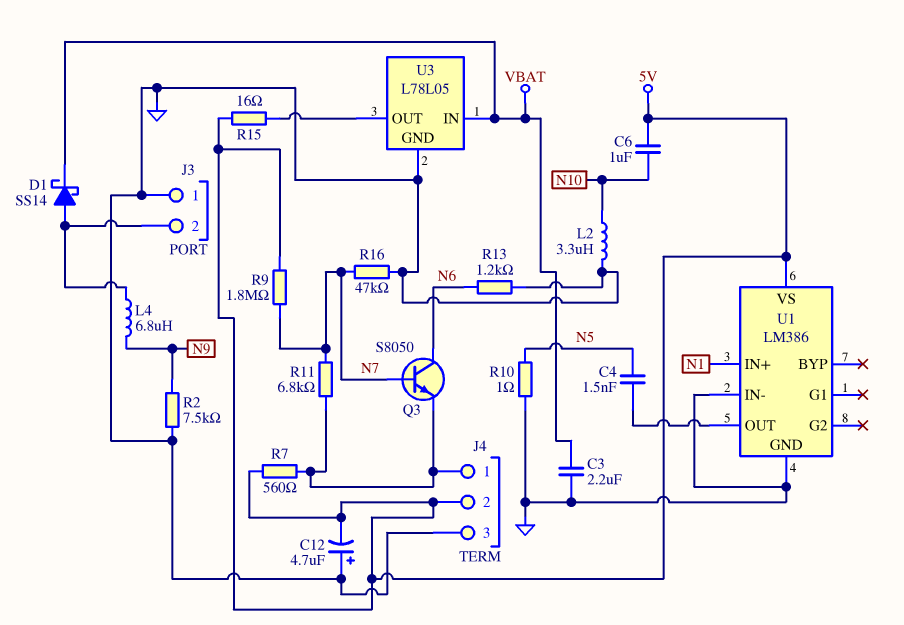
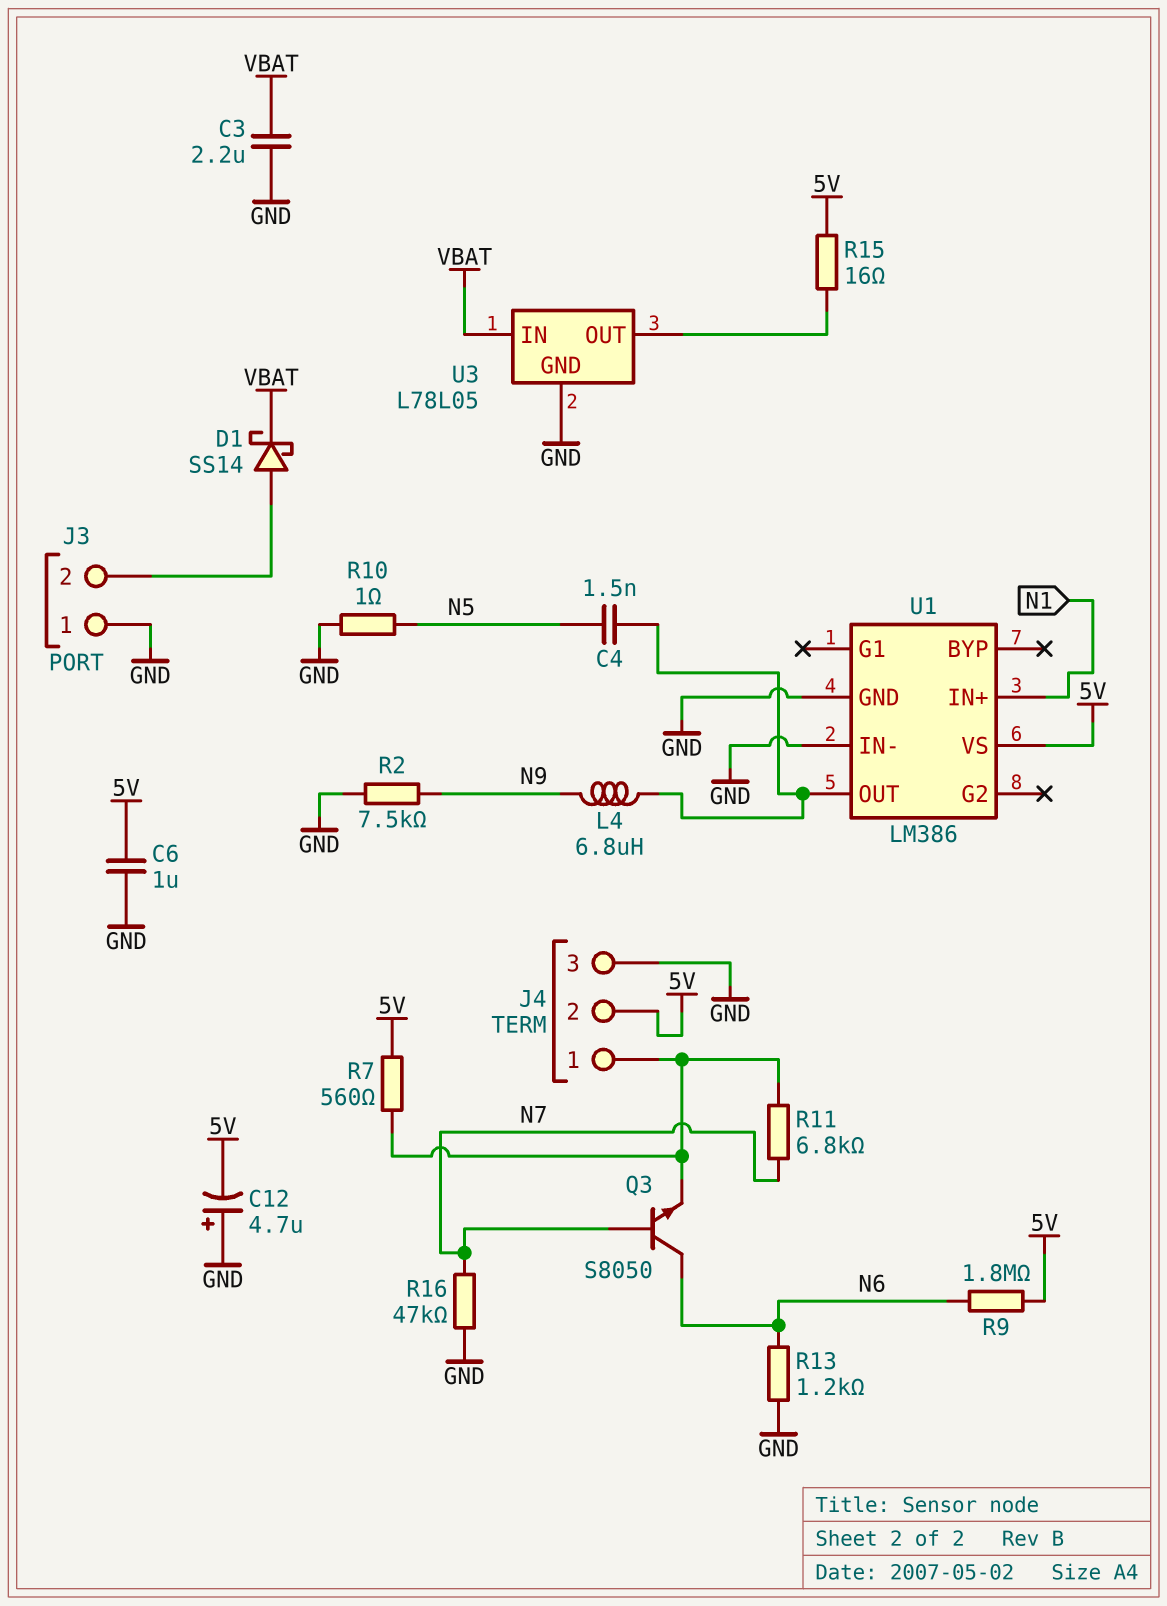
C6: 1uF (5V, N10) -> 1uF (5V, GND)
L2: 3.3uH (GND, N10) -> none
L4: 6.8uH (J3/2, N9) -> 6.8uH (N9, U1/OUT)
R9: 1.8M (5V, N7) -> 1.8M (5V, N6)

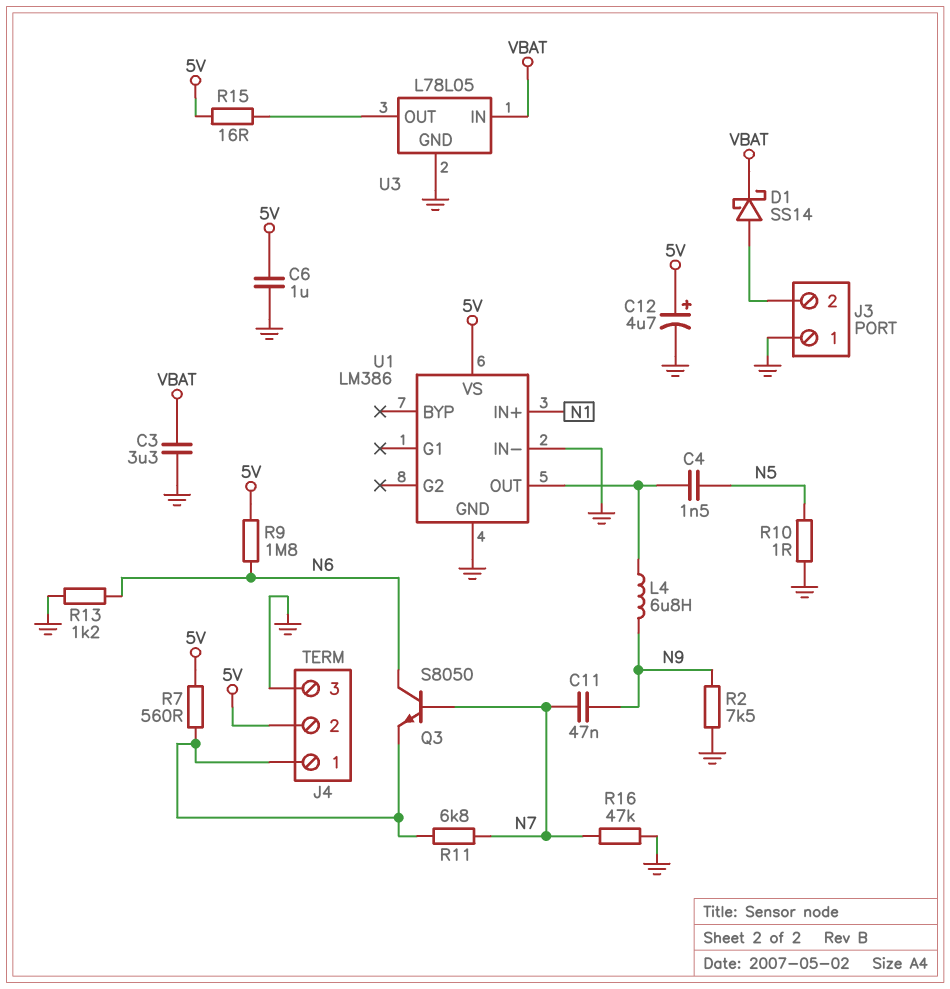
C3: 2.2uF (GND, VBAT) -> 3.3uF (GND, VBAT)
C11: none -> 47nF (N7, N9)
C12: 4.7uF (plus GND, minus 5V) -> 4.7uF (plus 5V, minus GND)

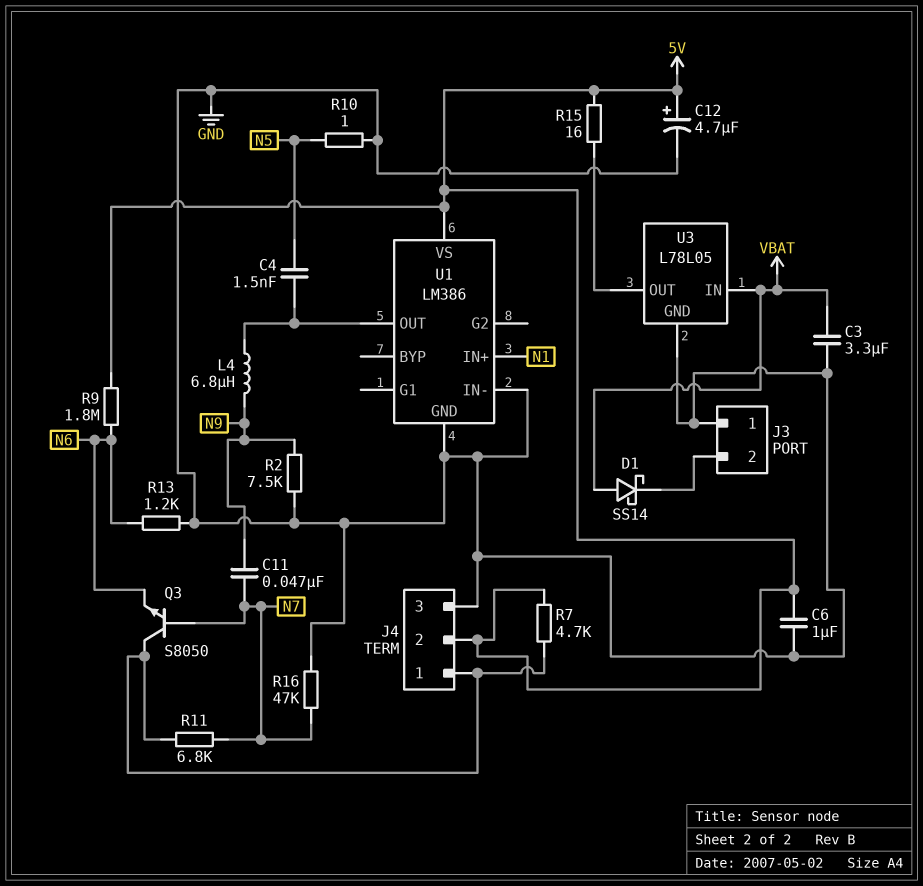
D1: schottky SS14 (A J3/2, K VBAT) -> schottky SS14 (A VBAT, K J3/2)
Q3: NPN S8050 (B N7, C N6, E J4/1) -> NPN S8050 (B N7, C J4/1, E N6)
R7: 560 (5V, J4/1) -> 4.7k (5V, J4/1)

